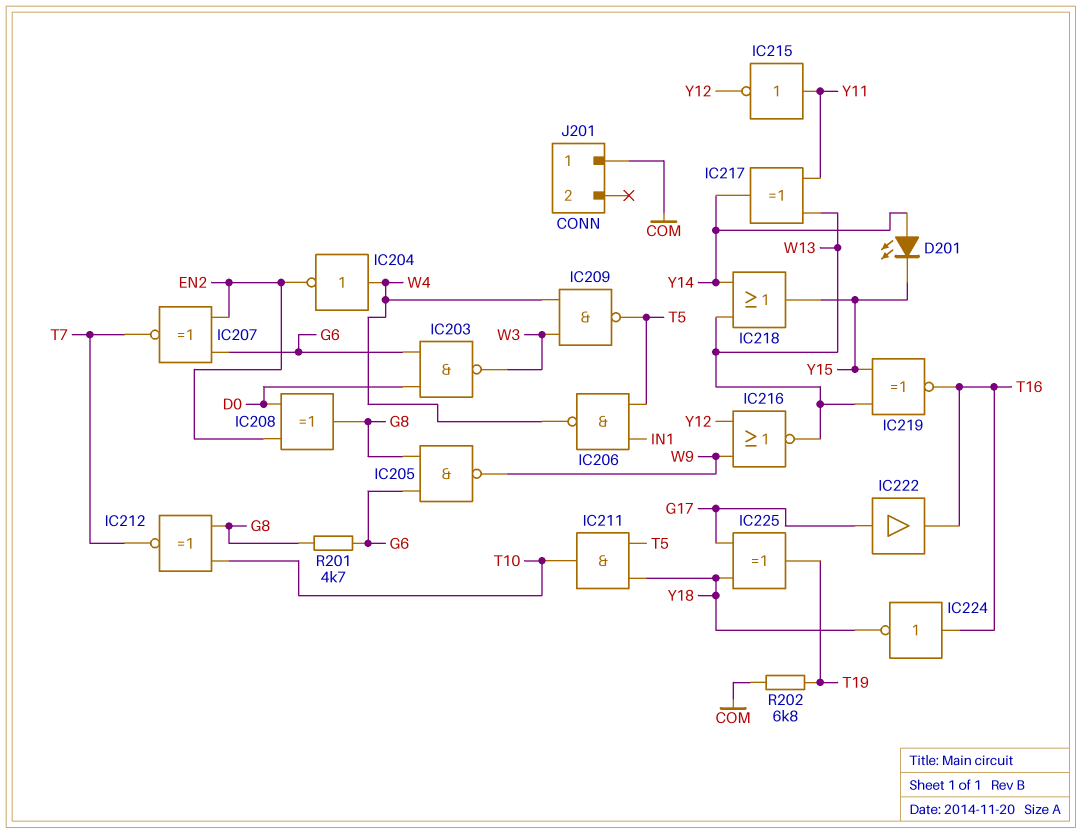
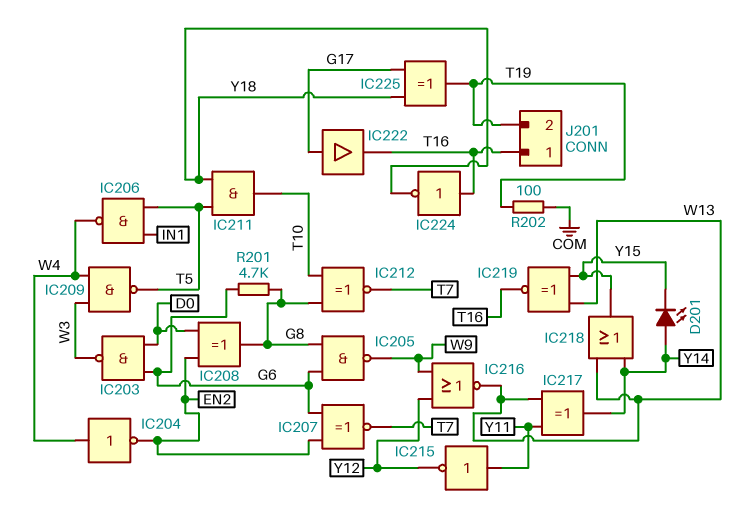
J201 pin 1: COM -> T16
J201 pin 2: none -> T19
R202: 6.8k (COM, T19) -> 100 (COM, T19)

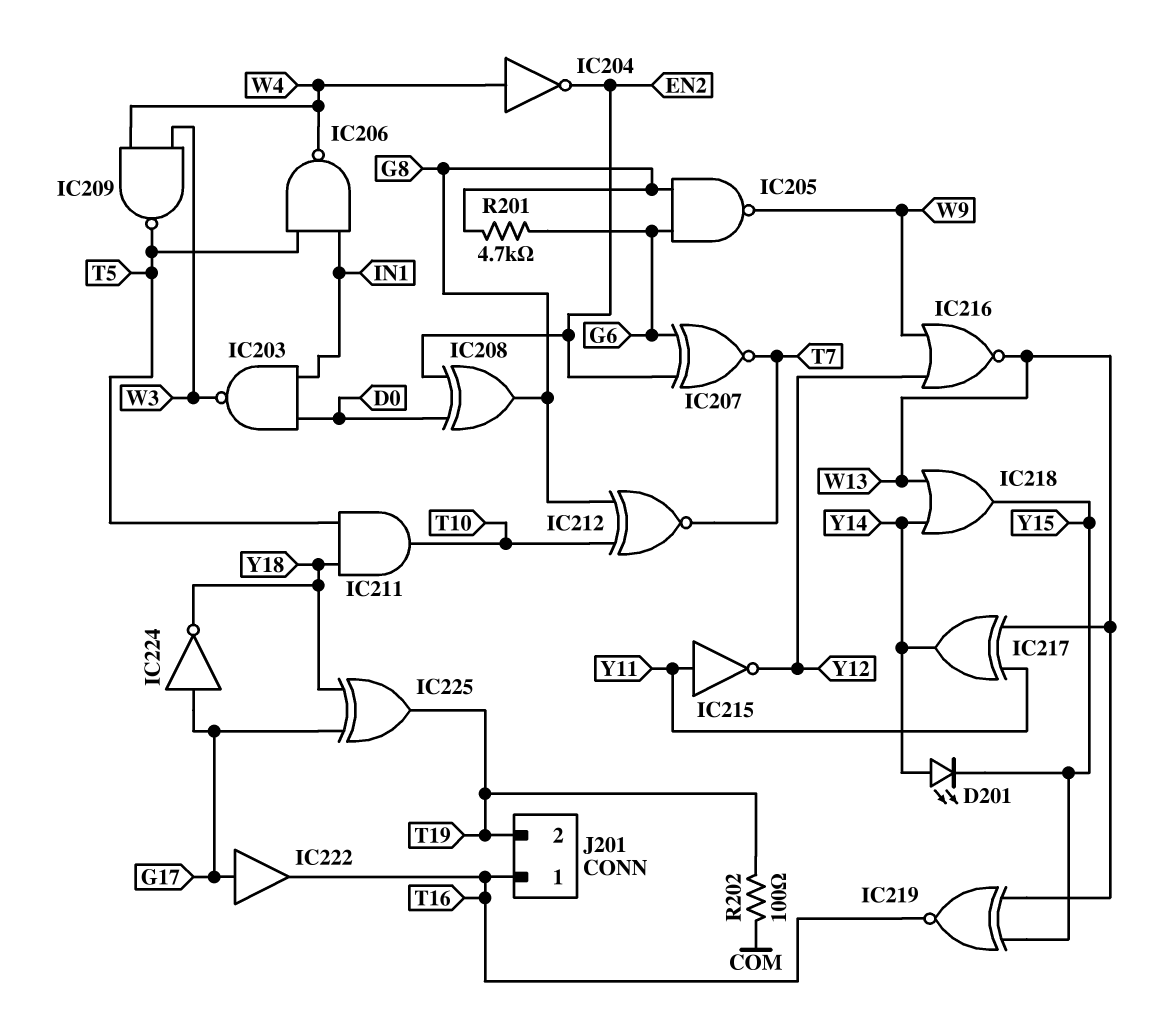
IC203: NAND (in D0, in G6, out W3) -> NAND (in D0, in IN1, out W3)
IC224: NOT (in T16, out Y18) -> NOT (in G17, out Y18)

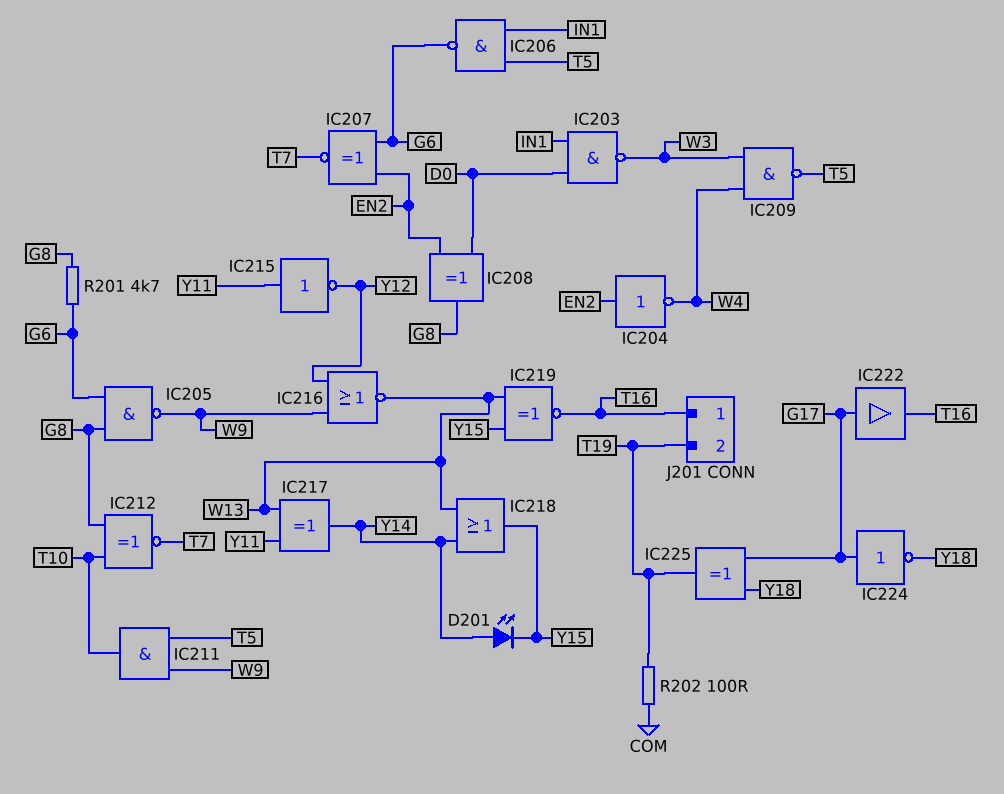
IC204: NOT (in W4, out EN2) -> NOT (in EN2, out W4)
IC206: NAND (in IN1, in T5, out W4) -> NAND (in IN1, in T5, out G6)
IC211: AND (in T5, in Y18, out T10) -> AND (in T5, in W9, out T10)

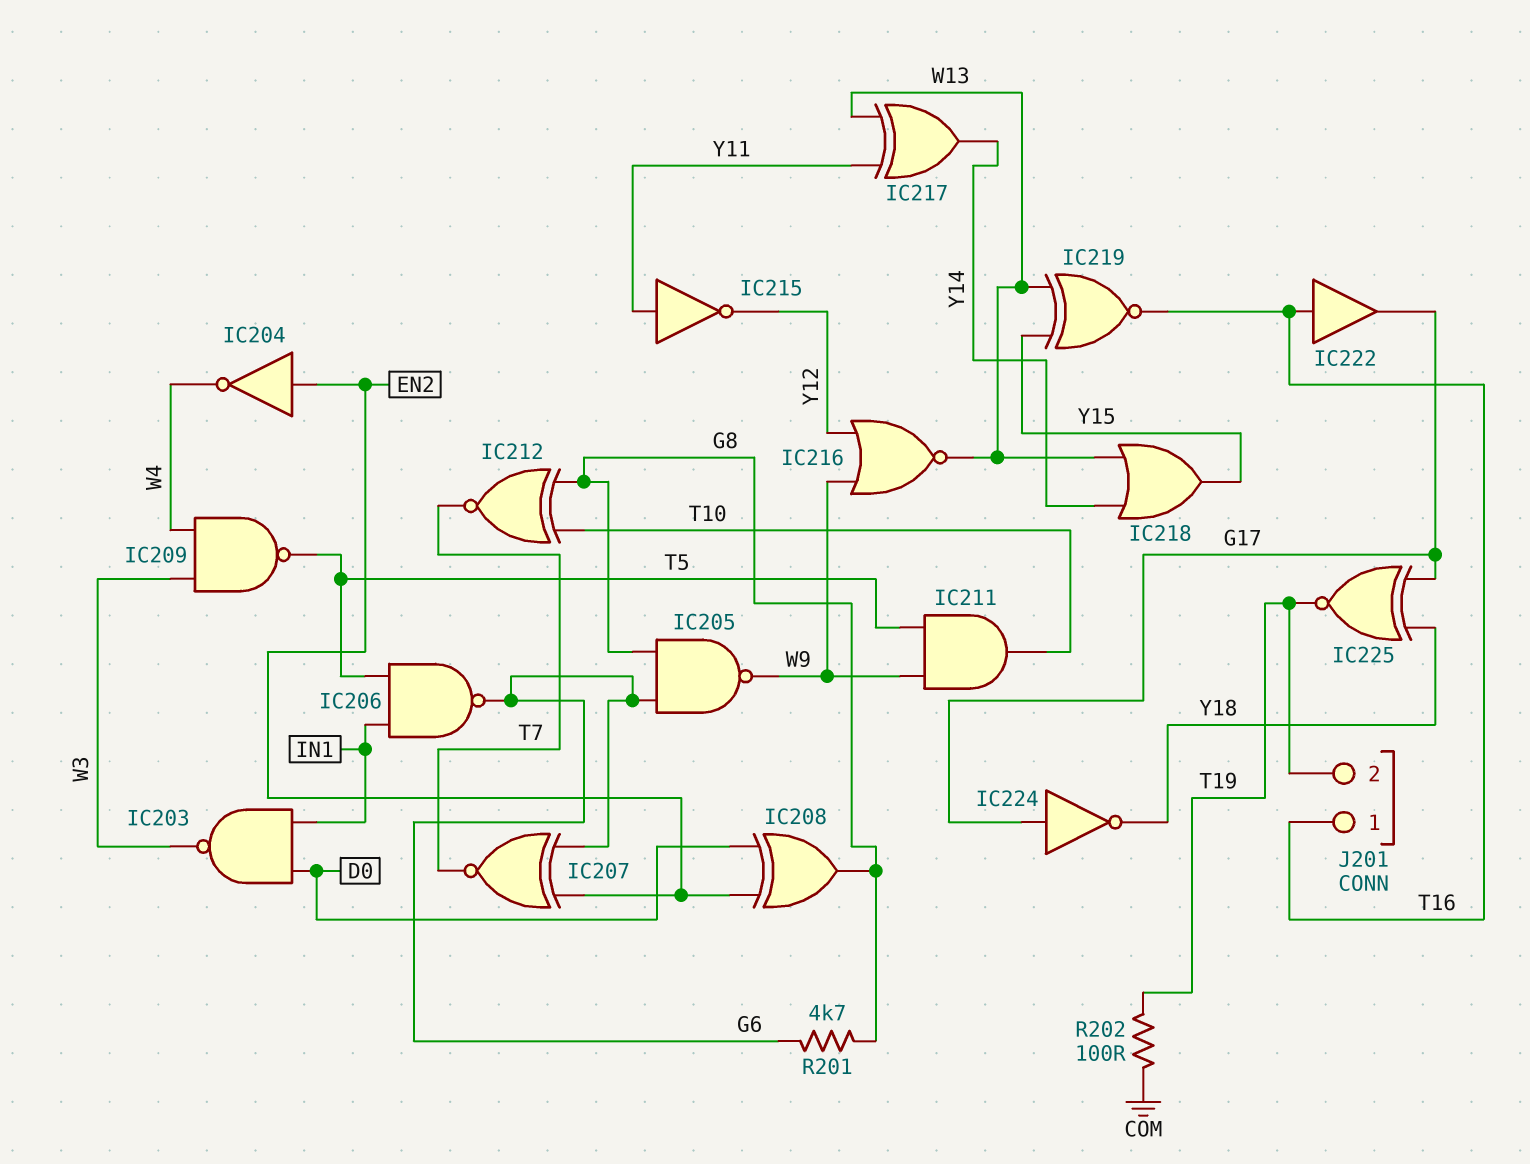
D201: LED (A Y14, K Y15) -> none
IC222: buffer (in G17, out T16) -> buffer (in T16, out G17)
IC225: XOR (in G17, in Y18, out T19) -> XNOR (in G17, in Y18, out T19)

